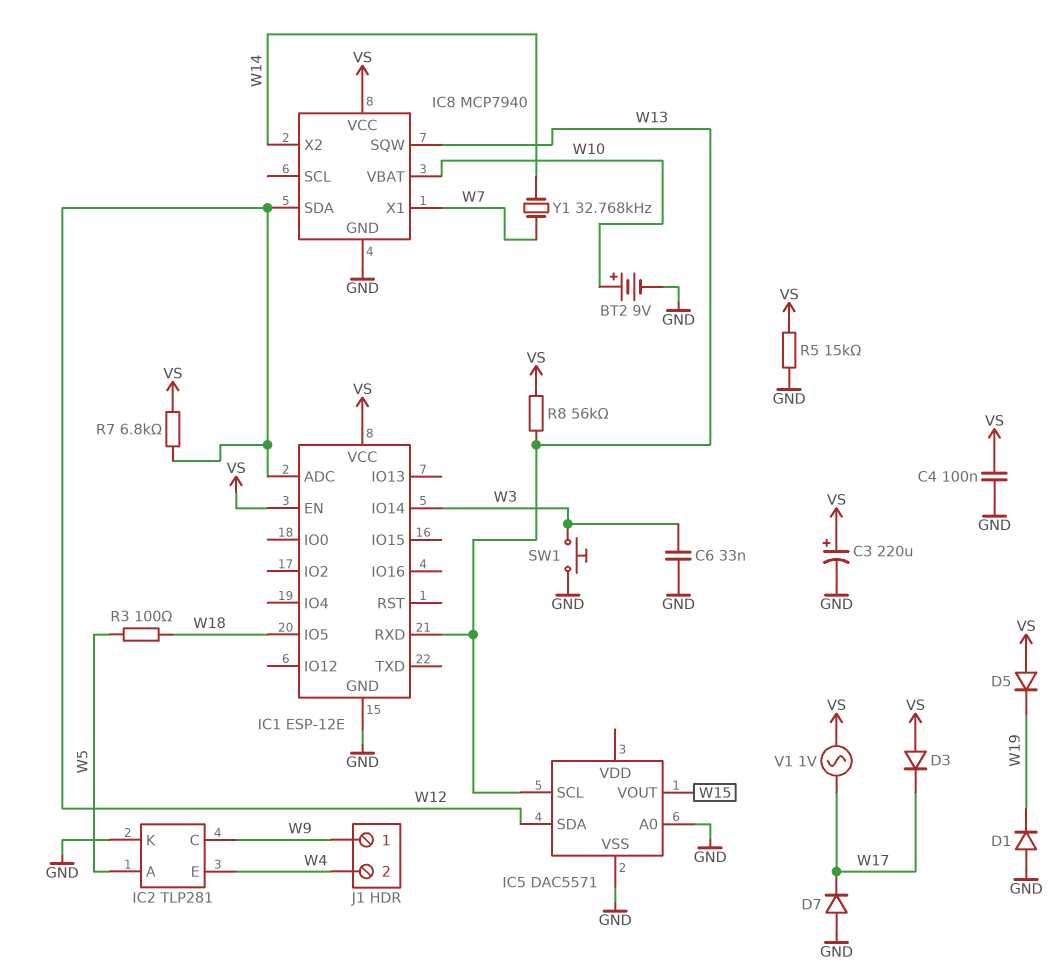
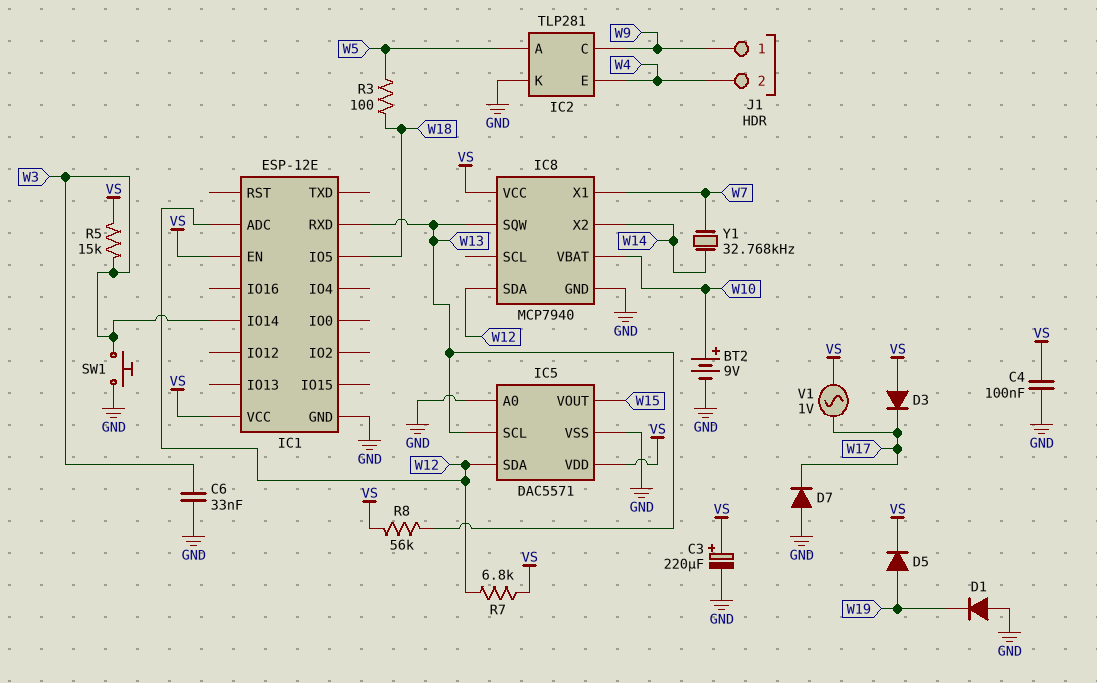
D5: diode (A VS, K W19) -> diode (A W19, K VS)
IC5 pin VDD: none -> VS
R5: 15k (GND, VS) -> 15k (VS, W3)

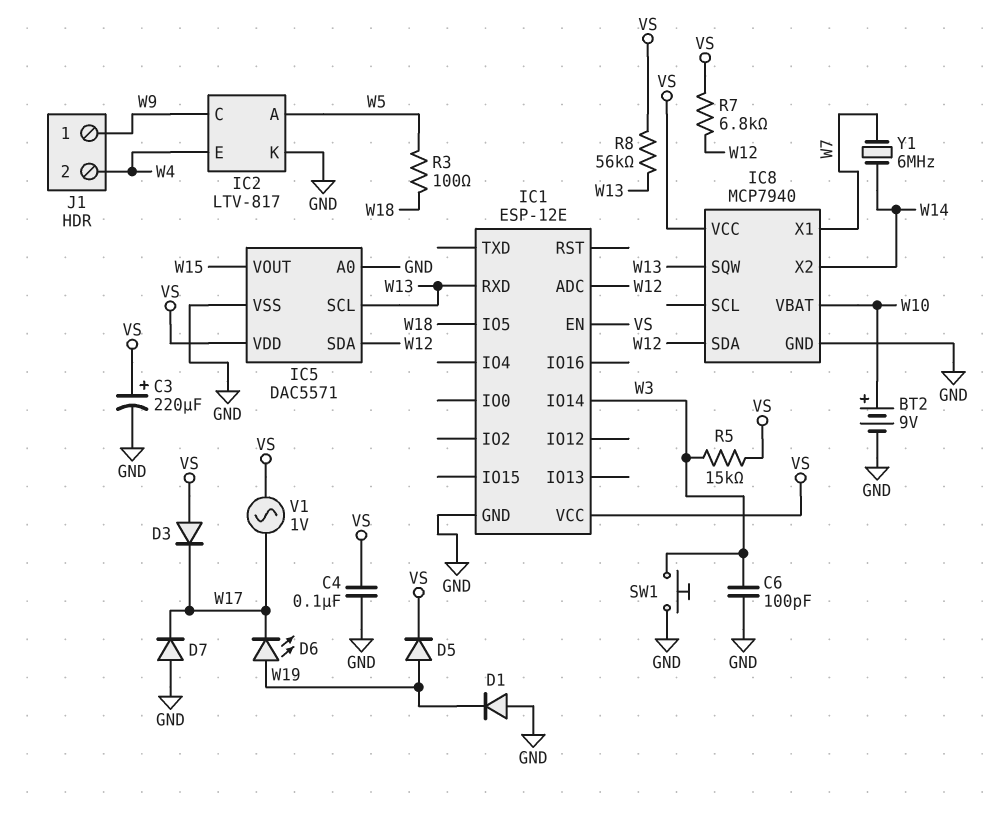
C6: 33nF (GND, W3) -> 100pF (GND, W3)
D6: none -> LED (A W19, K W17)
IC2: TLP281 -> LTV-817
Y1: 32.768kHz (W7, W14) -> 6MHz (W7, W14)

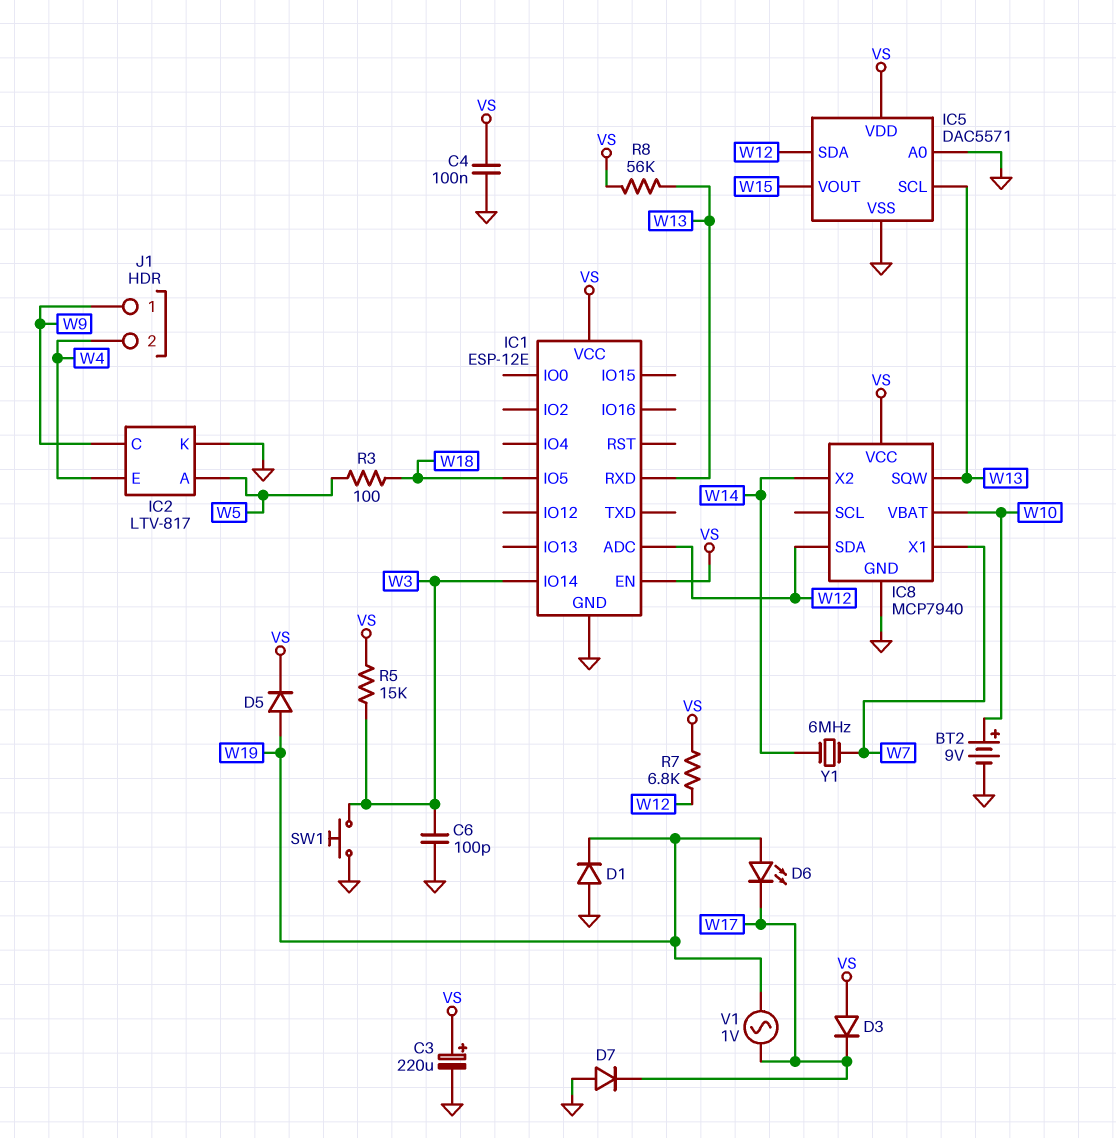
V1: AC 1V (VS, W17) -> AC 1V (W17, W19)

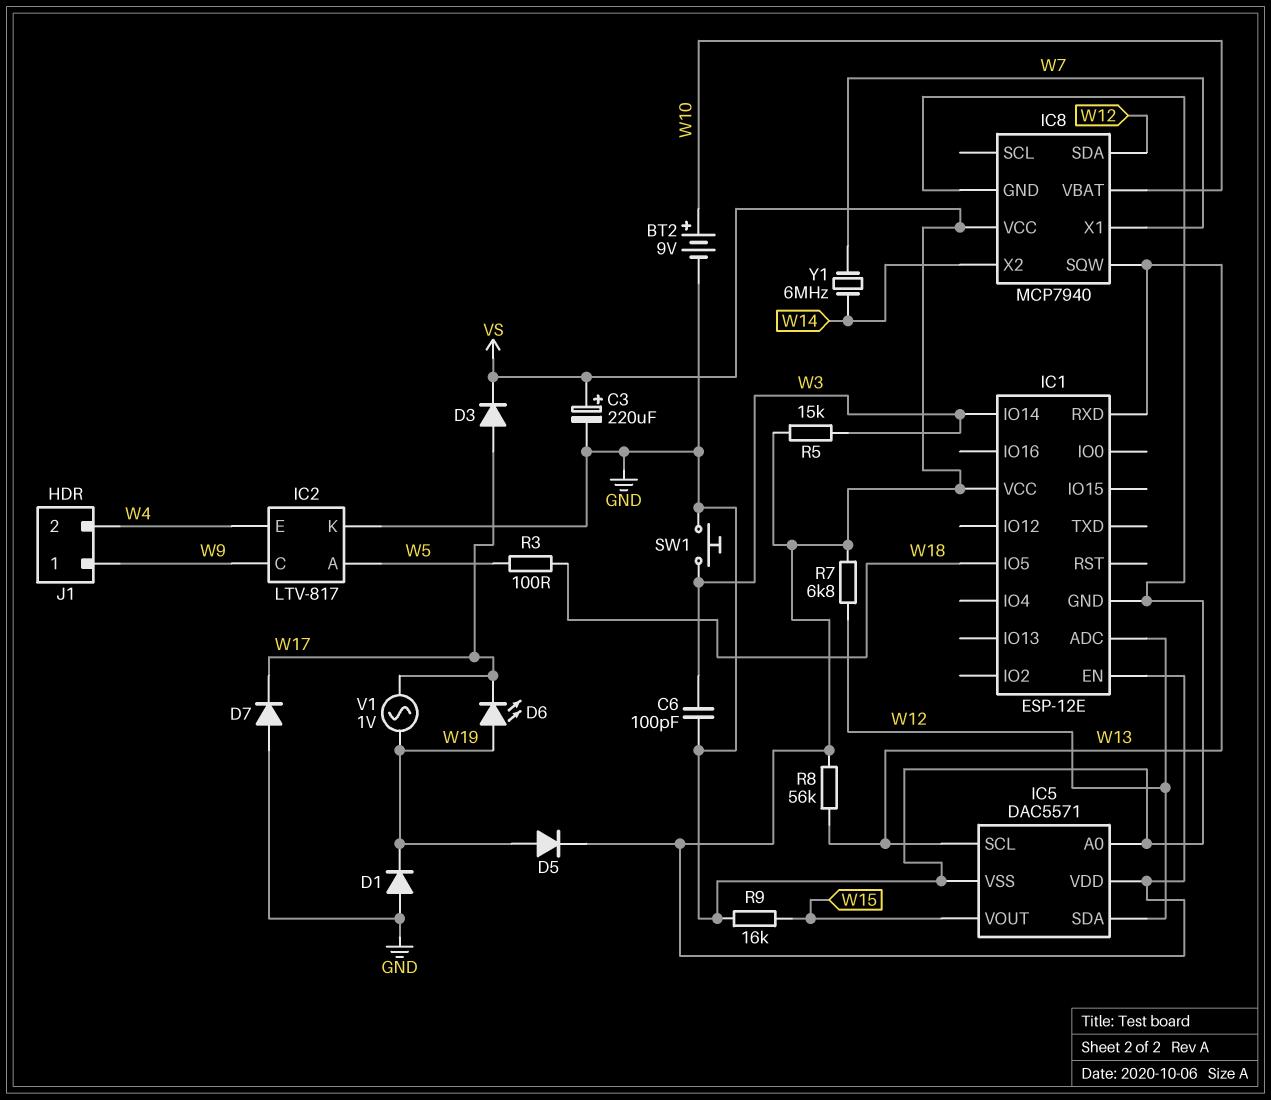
C4: 100nF (GND, VS) -> none
D3: diode (A VS, K W17) -> diode (A W17, K VS)
R9: none -> 16k (GND, W15)

